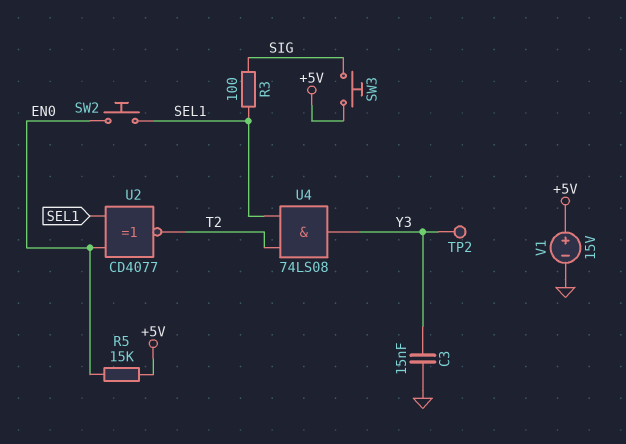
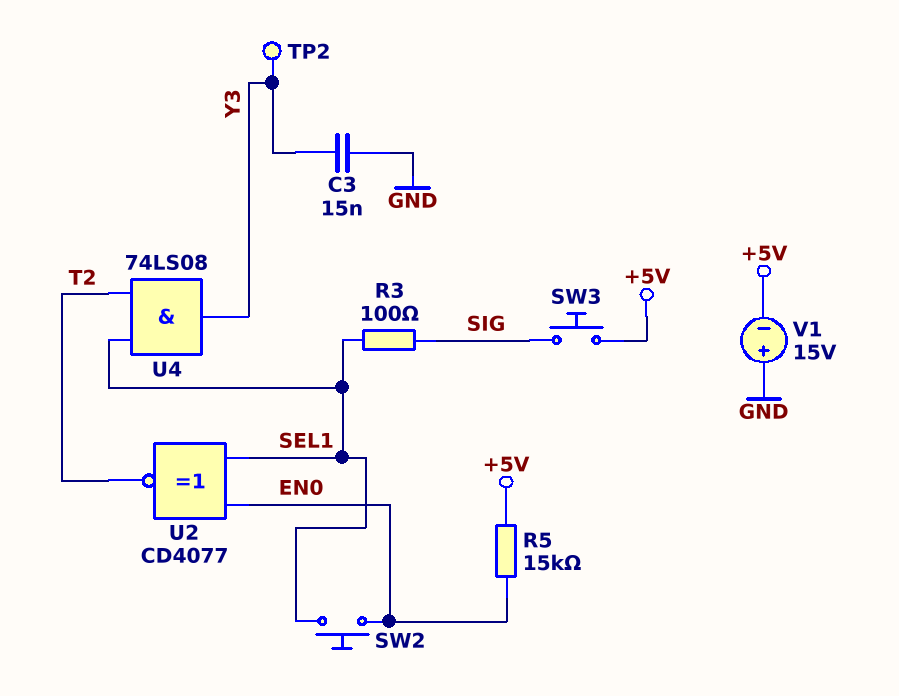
V1: 15V (plus +5V, minus GND) -> 15V (plus GND, minus +5V)

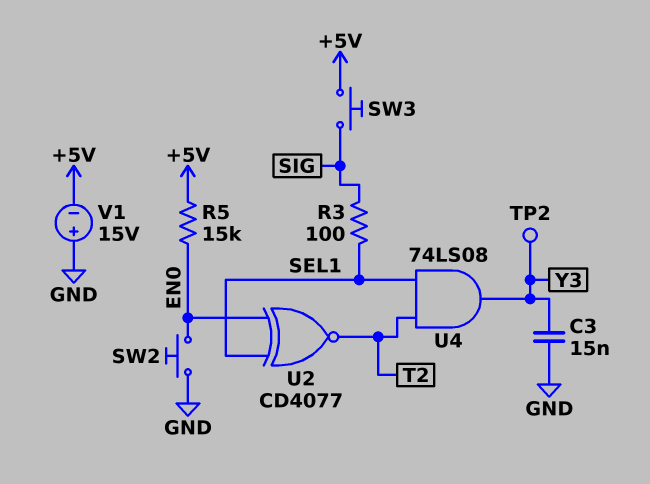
SW2: button (EN0, SEL1) -> button (EN0, GND)

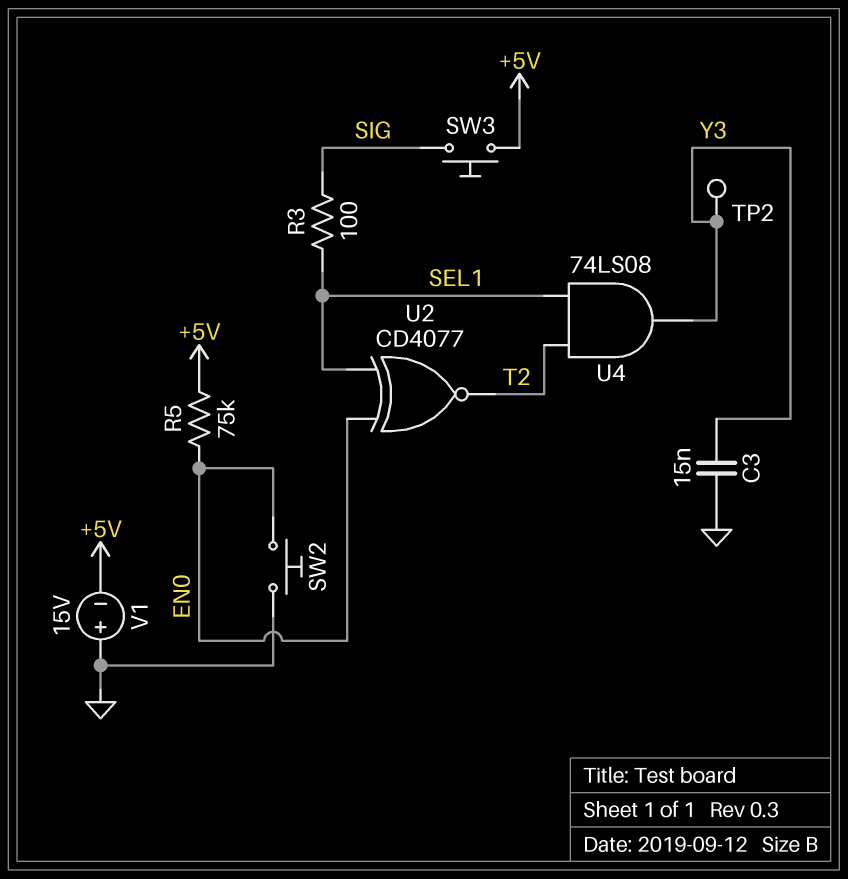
R5: 15k (+5V, EN0) -> 75k (+5V, EN0)

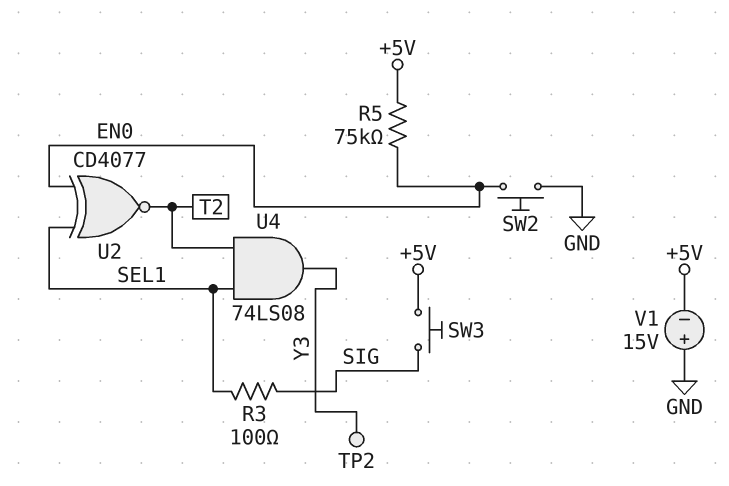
C3: 15nF (GND, Y3) -> none

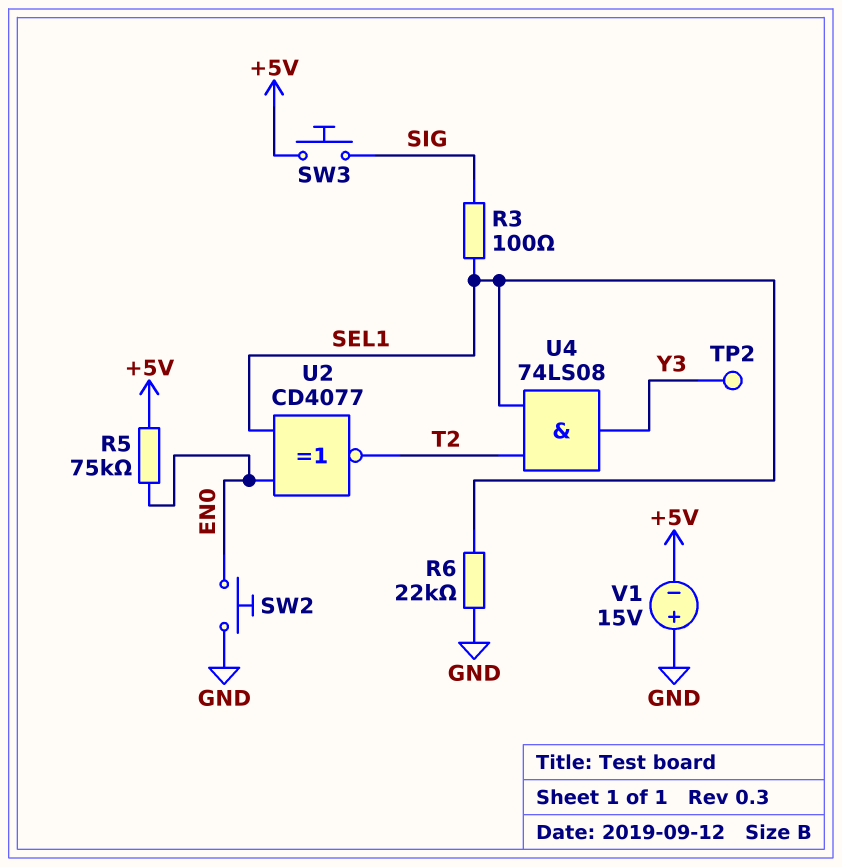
R6: none -> 22k (GND, SEL1)

